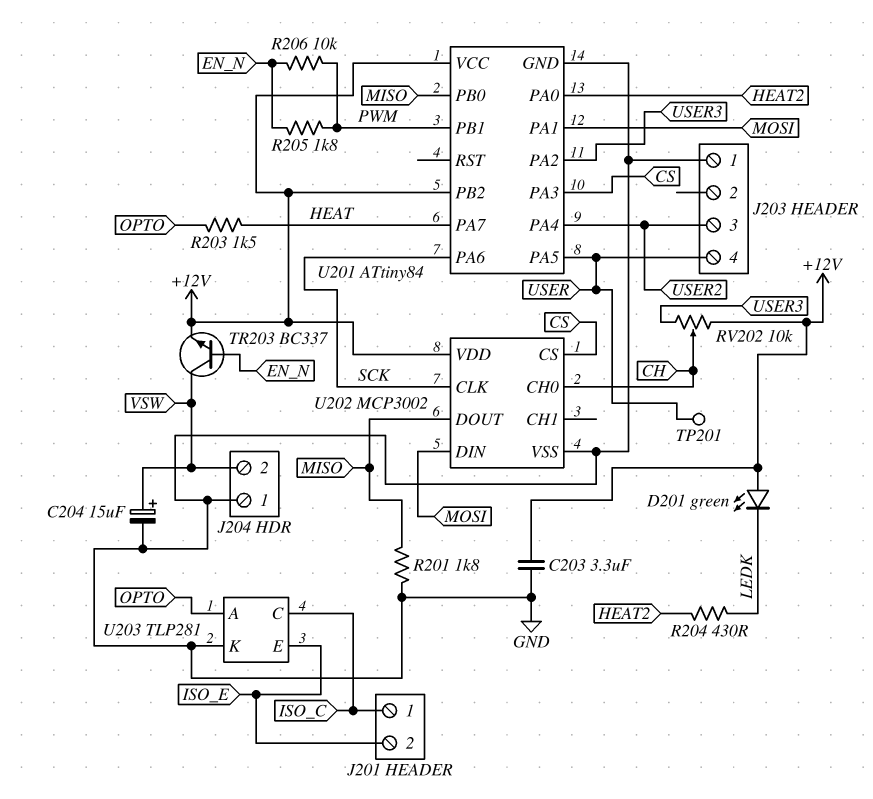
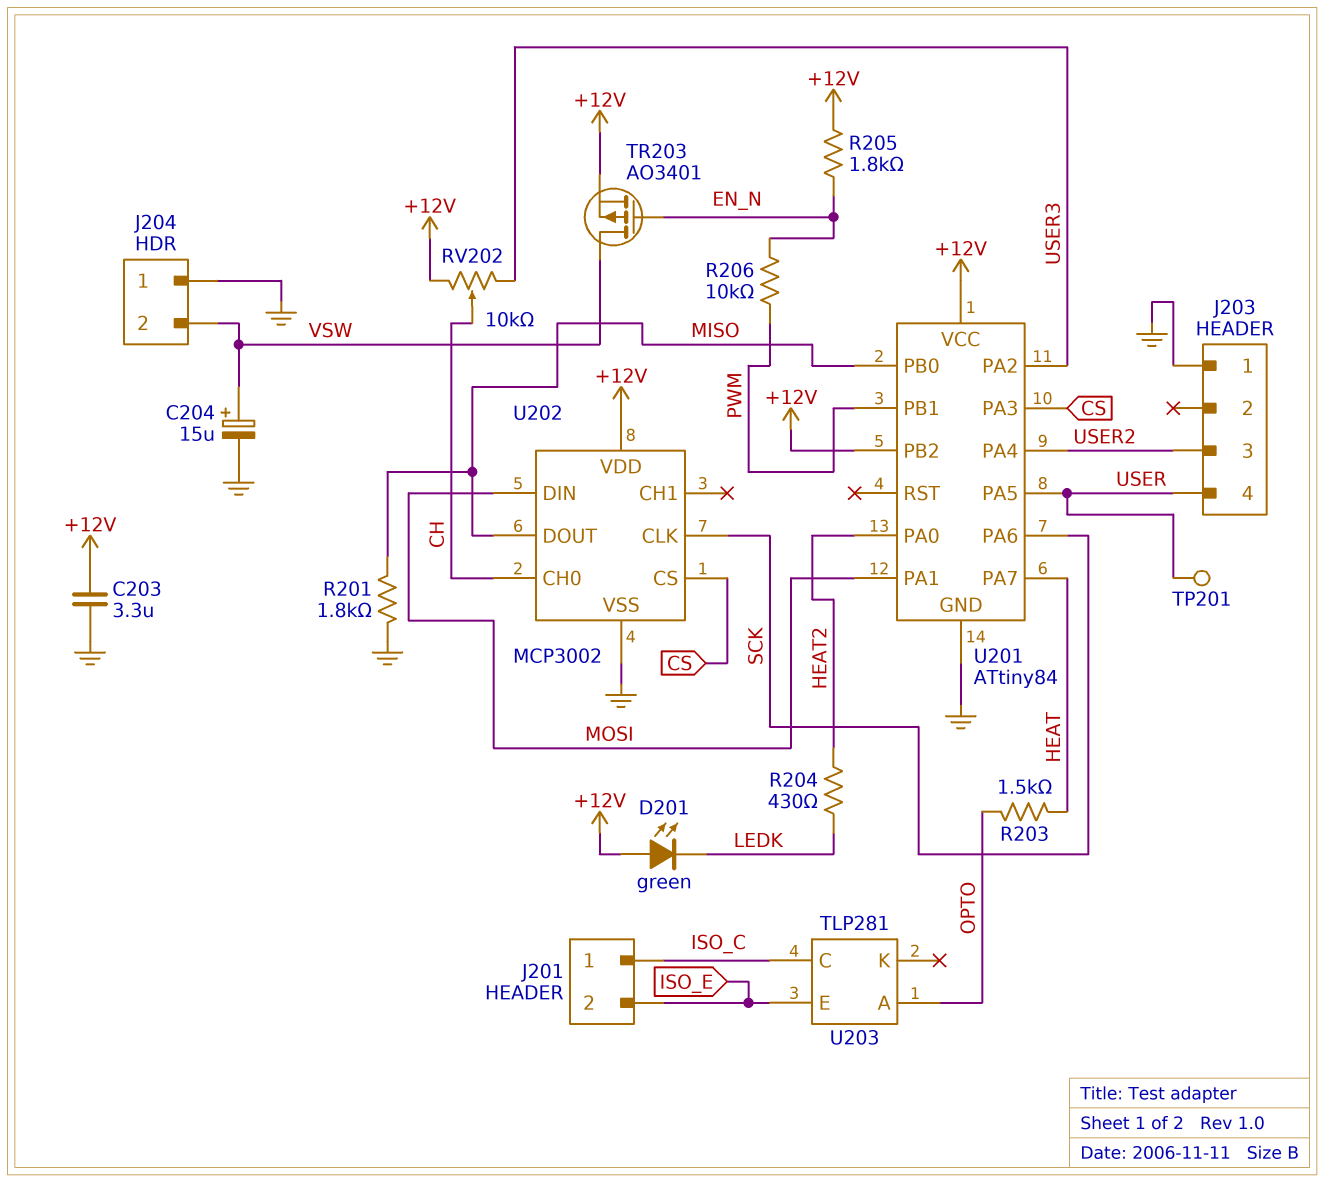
R205: 1.8k (EN_N, PWM) -> 1.8k (+12V, EN_N)
TR203: NPN BC337 (B EN_N, C VSW, E +12V) -> PMOS AO3401 (G EN_N, D VSW, S +12V)
U203 pin K: GND -> none

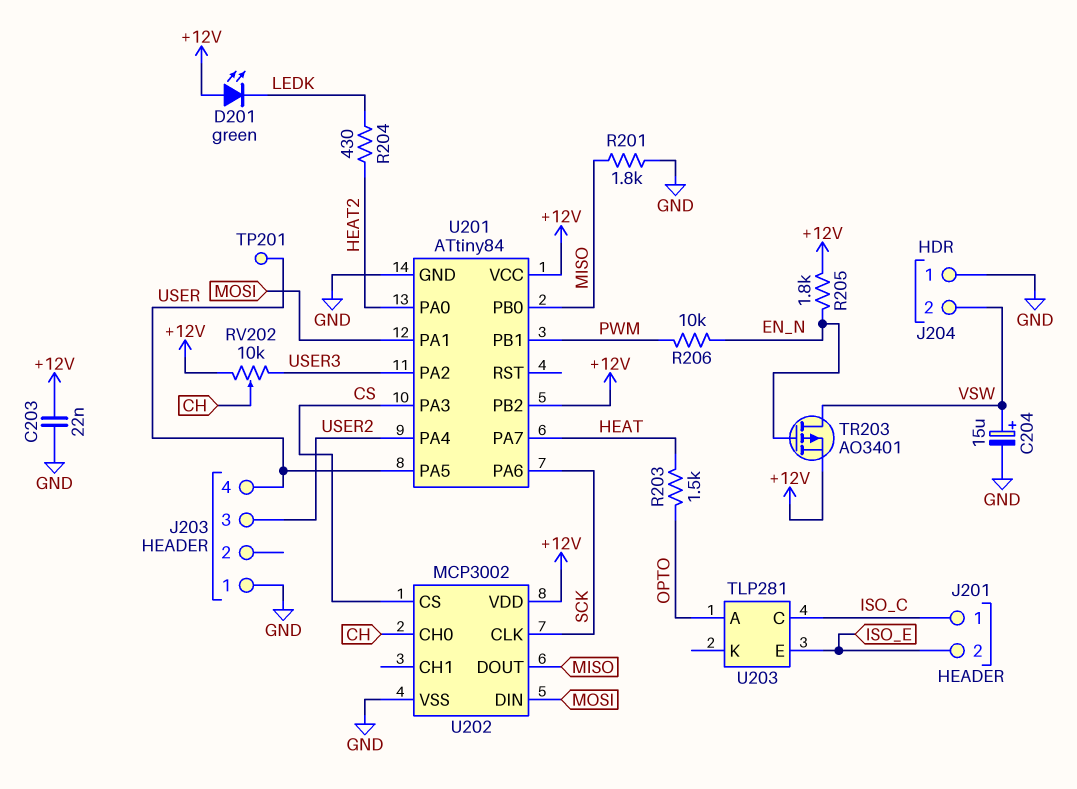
C203: 3.3uF (+12V, GND) -> 22nF (+12V, GND)

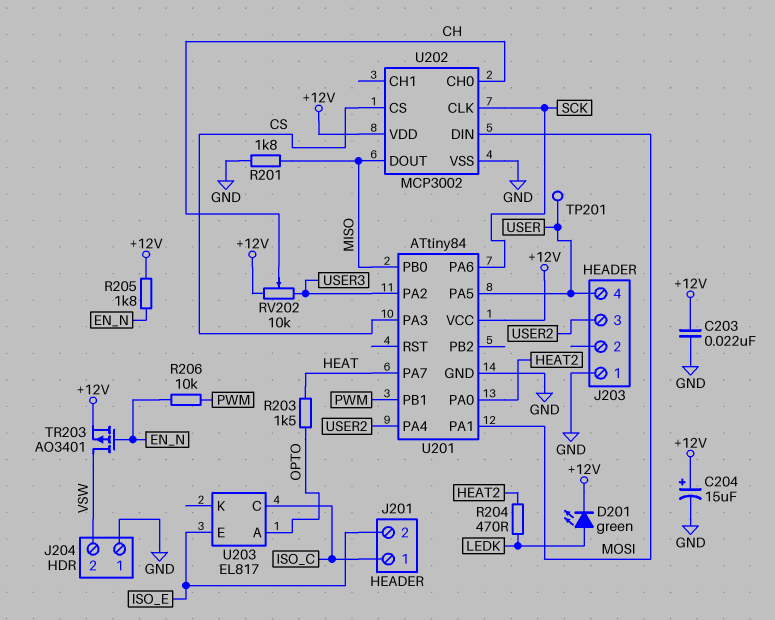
C204: 15uF (plus VSW, minus GND) -> 15uF (plus +12V, minus GND)
D201: LED green (A +12V, K LEDK) -> LED green (A LEDK, K +12V)
R204: 430 (HEAT2, LEDK) -> 470 (HEAT2, LEDK)
U201 pin PB2: +12V -> none
U203: TLP281 -> EL817

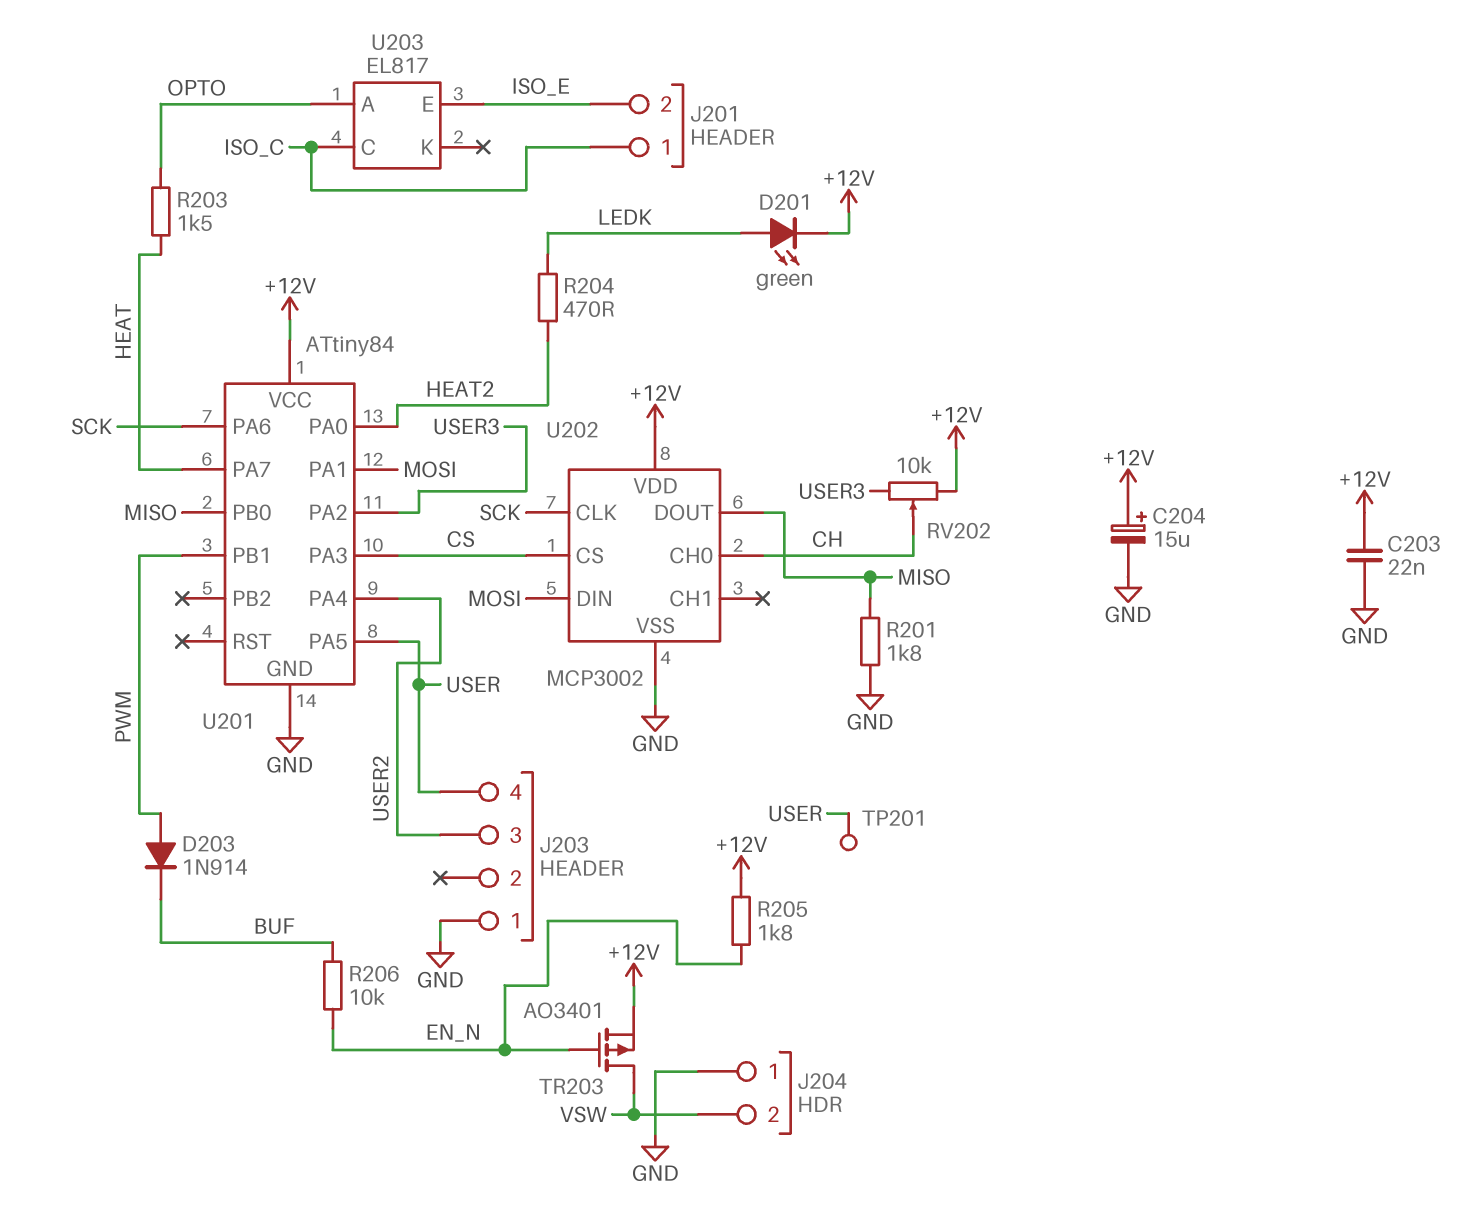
D203: none -> diode 1N914 (A PWM, K BUF)
R206: 10k (EN_N, PWM) -> 10k (BUF, EN_N)

